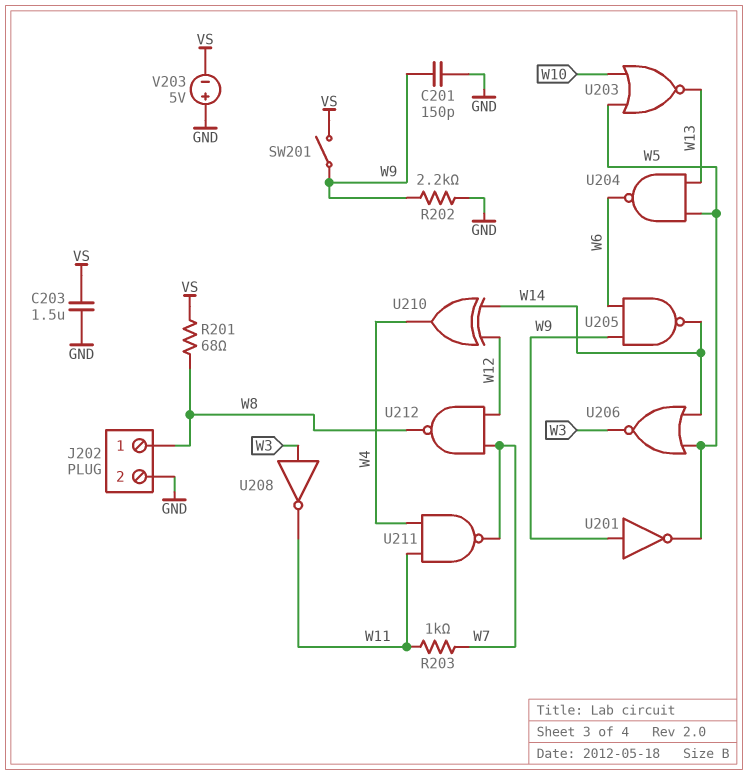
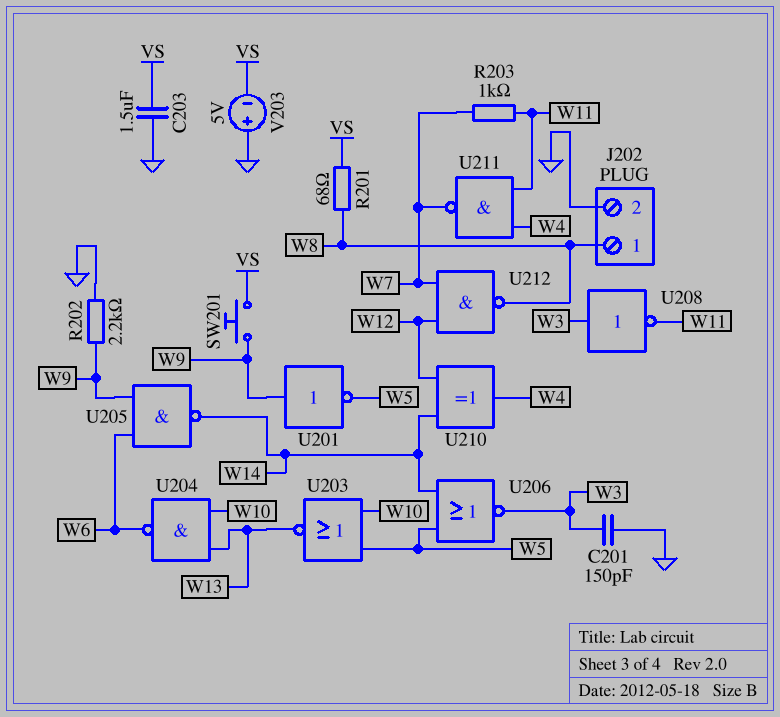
C201: 150pF (GND, W9) -> 150pF (GND, W3)
SW201: switch (VS, W9) -> button (VS, W9)
U204: NAND (in W5, in W13, out W6) -> NAND (in W10, in W13, out W6)

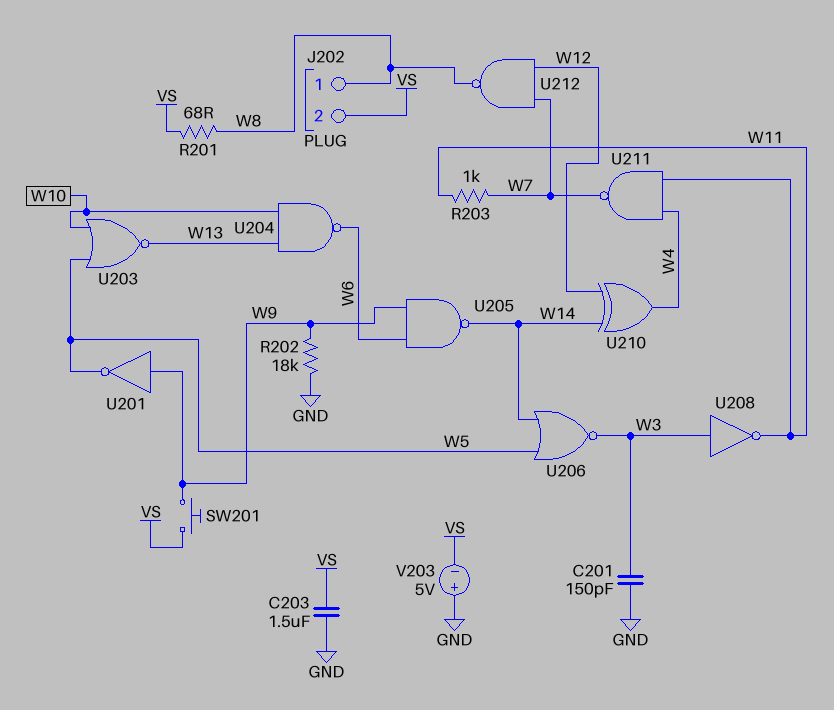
J202 pin 2: GND -> VS
R202: 2.2k (GND, W9) -> 18k (GND, W9)

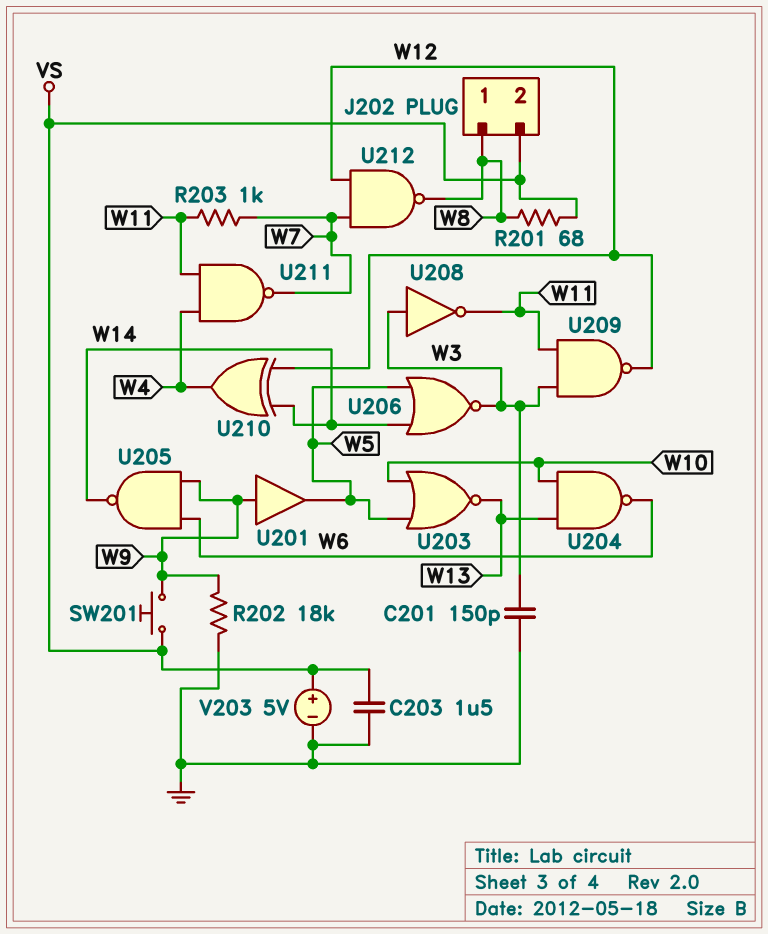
U201: NOT (in W9, out W5) -> buffer (in W9, out W5)
U209: none -> NAND (in W3, in W11, out W12)
V203: 5V (plus GND, minus VS) -> 5V (plus VS, minus GND)

